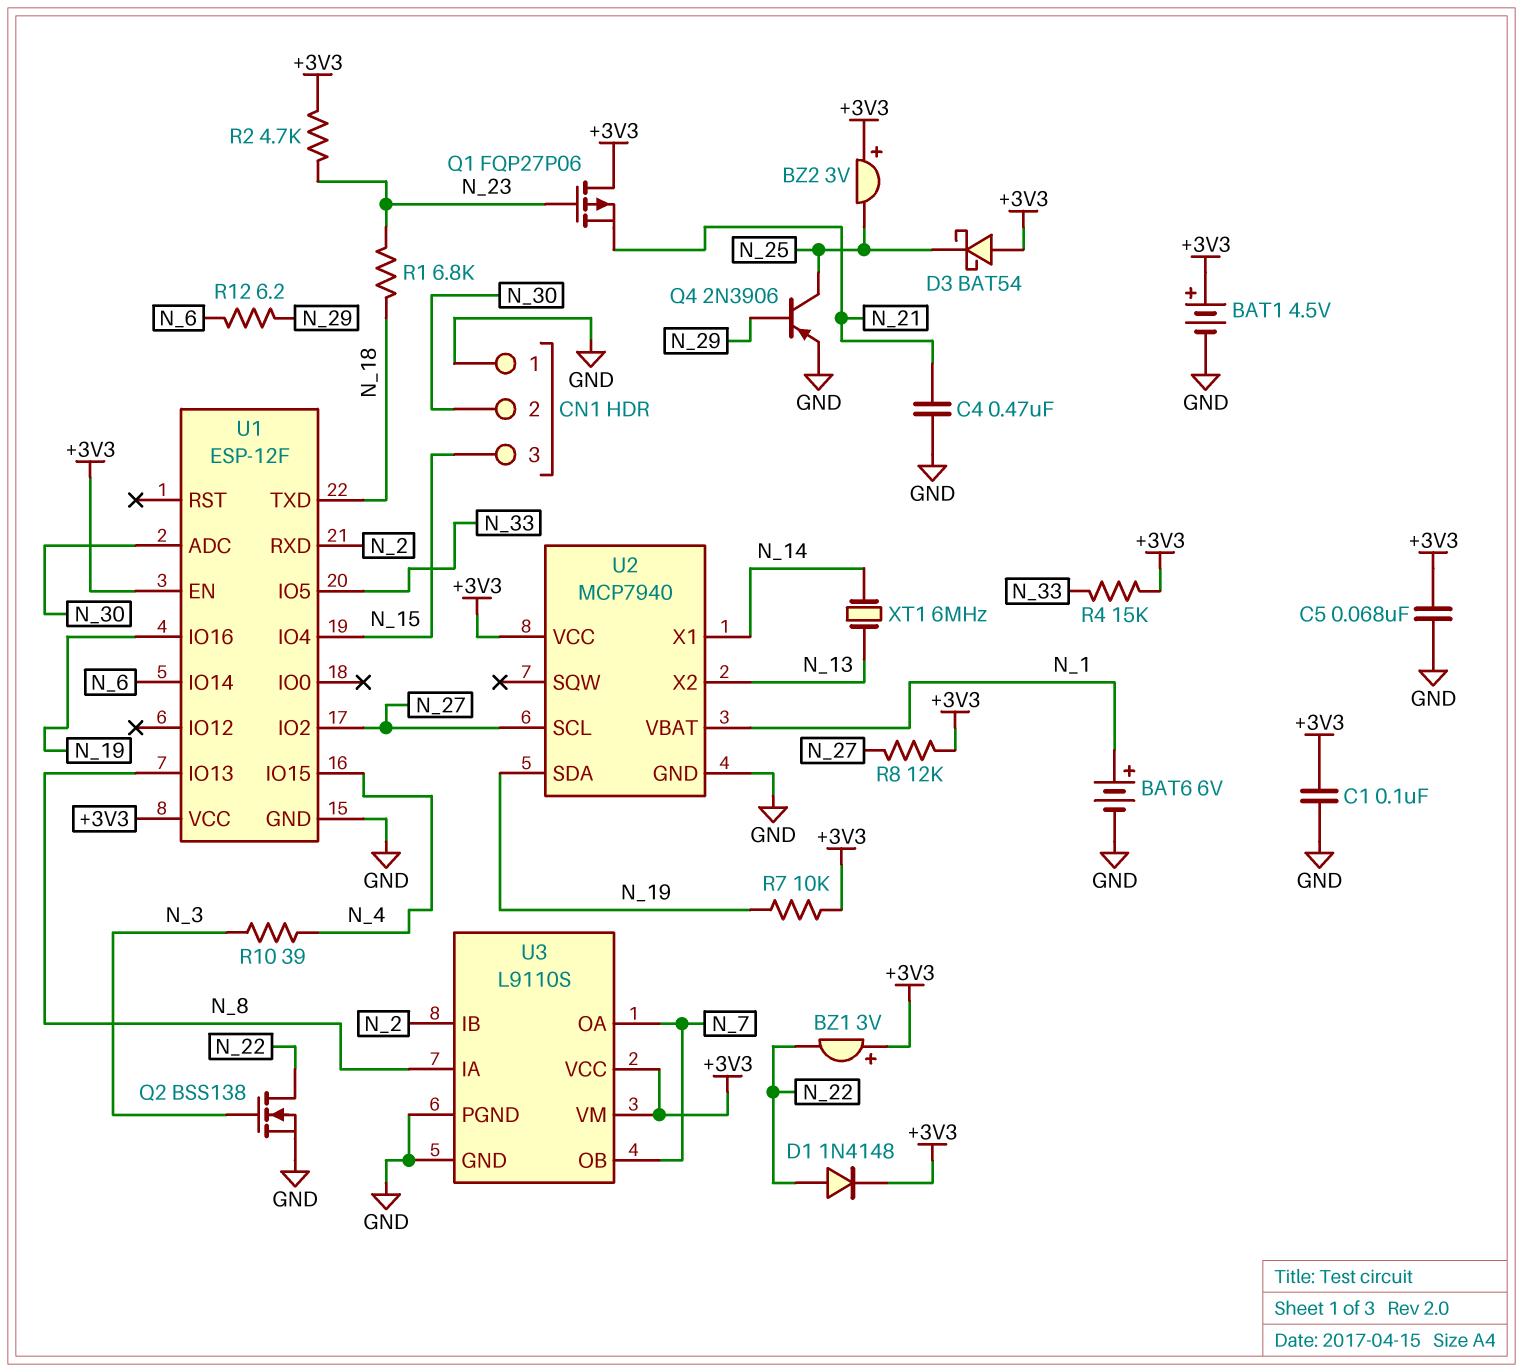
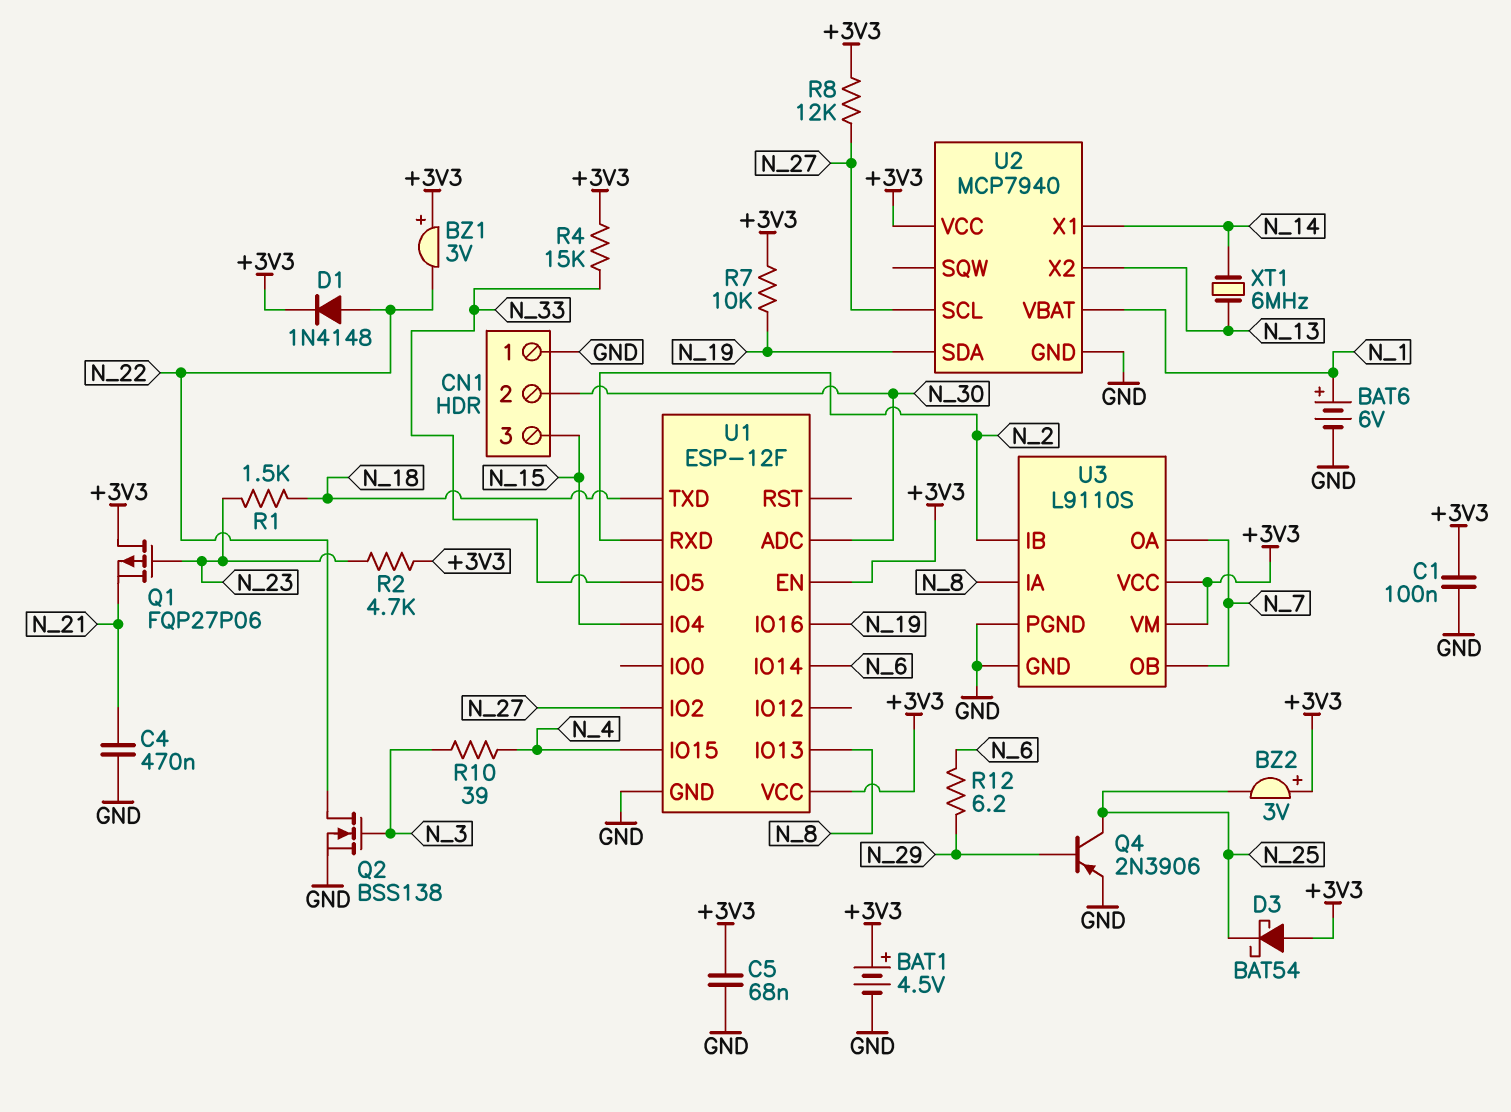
R1: 6.8k (N_18, N_23) -> 1.5k (N_18, N_23)

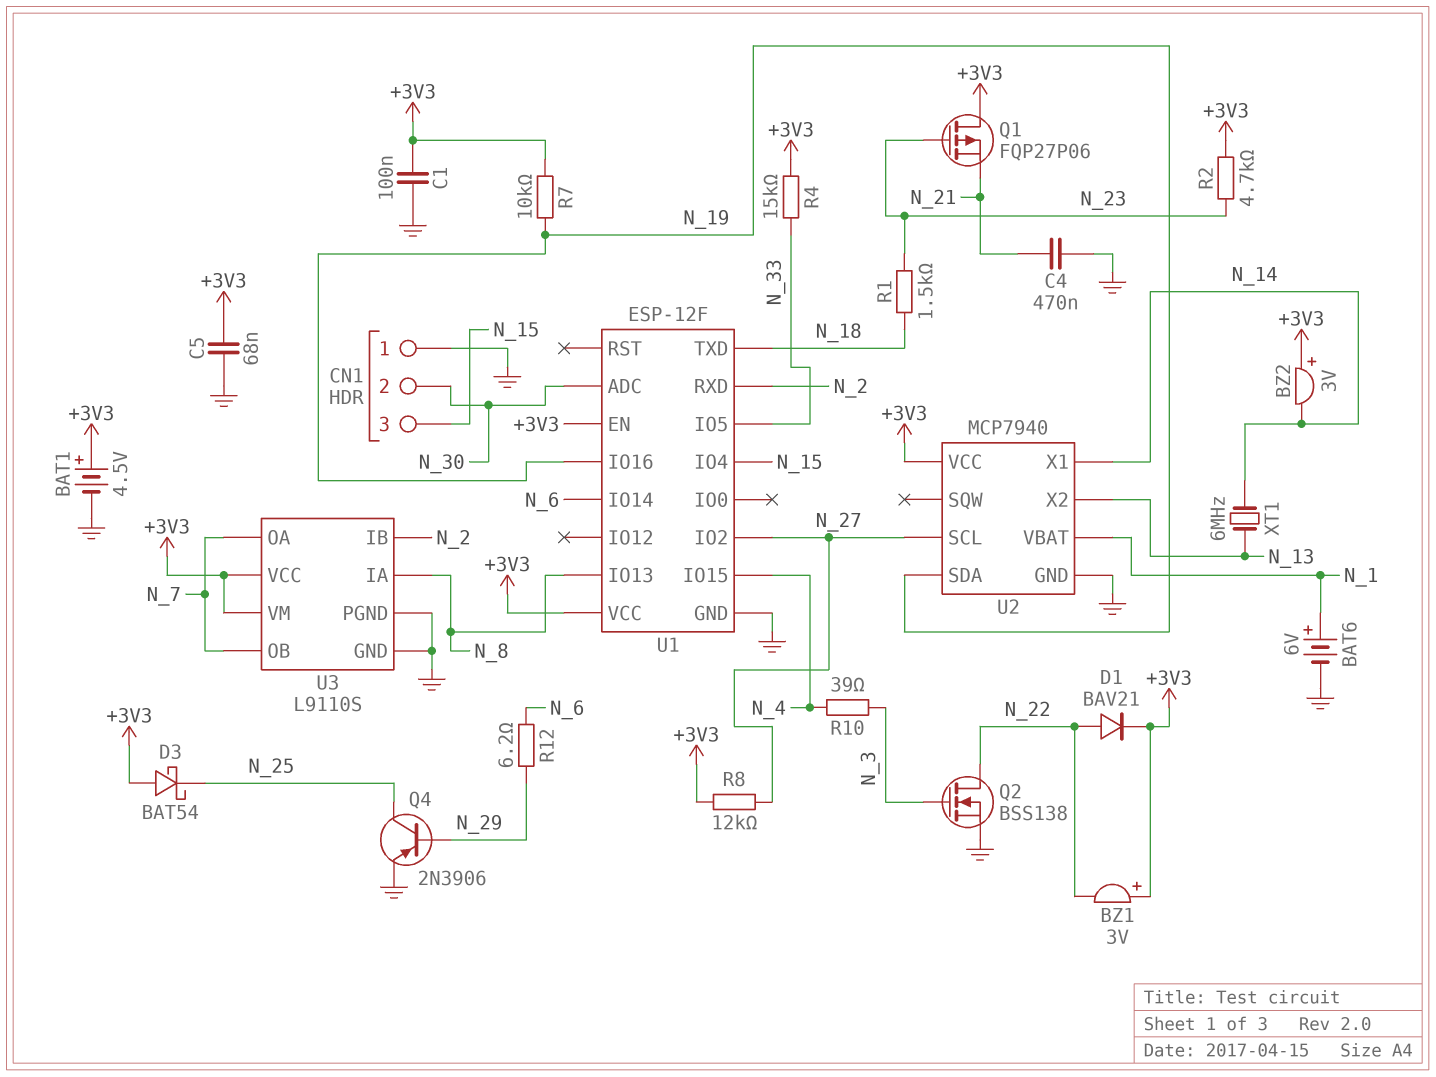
BZ2: buzzer 3V (plus +3V3, minus N_25) -> buzzer 3V (plus +3V3, minus N_14)
D1: diode 1N4148 (A N_22, K +3V3) -> diode BAV21 (A N_22, K +3V3)

